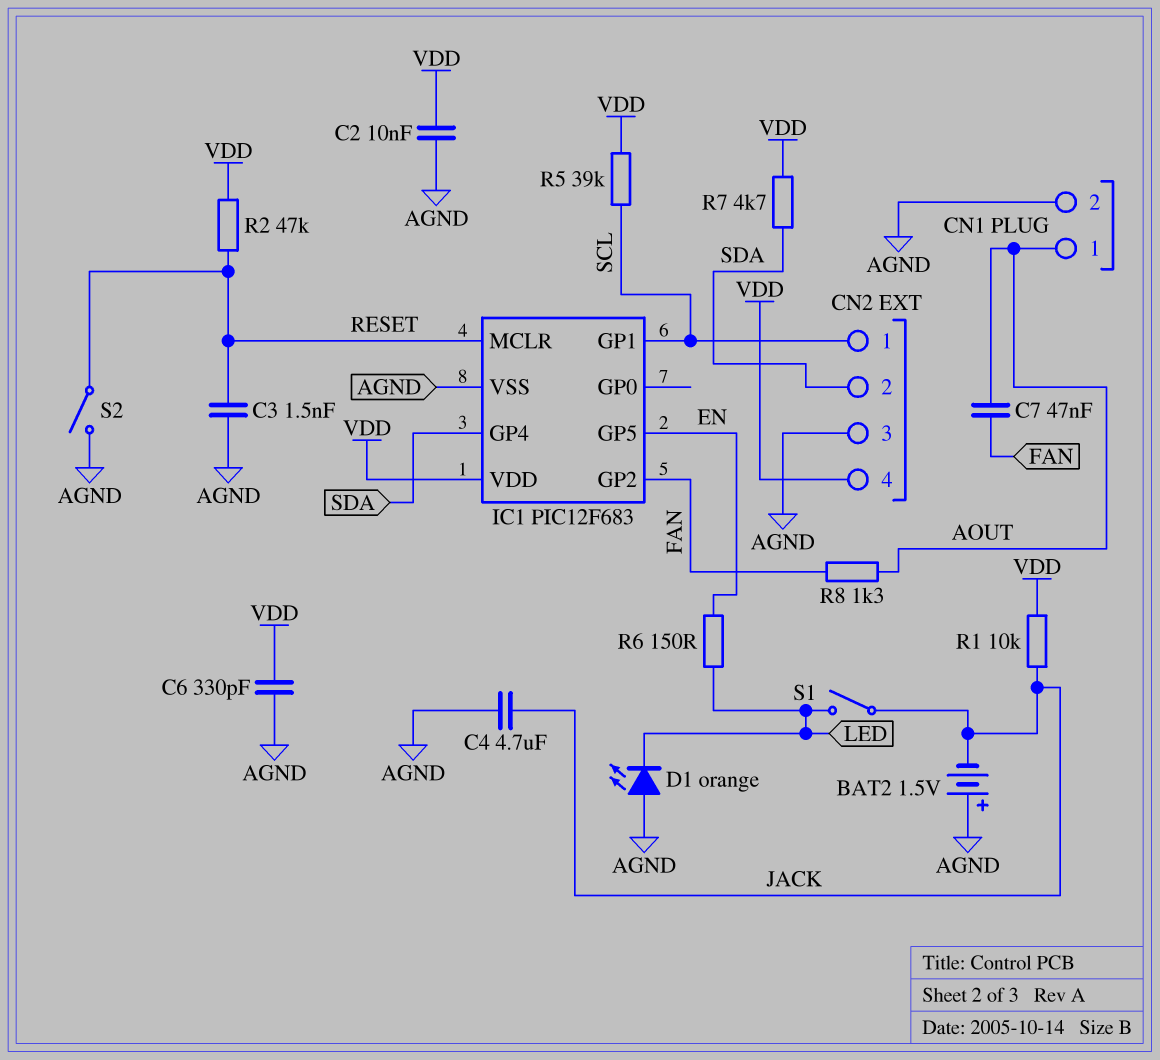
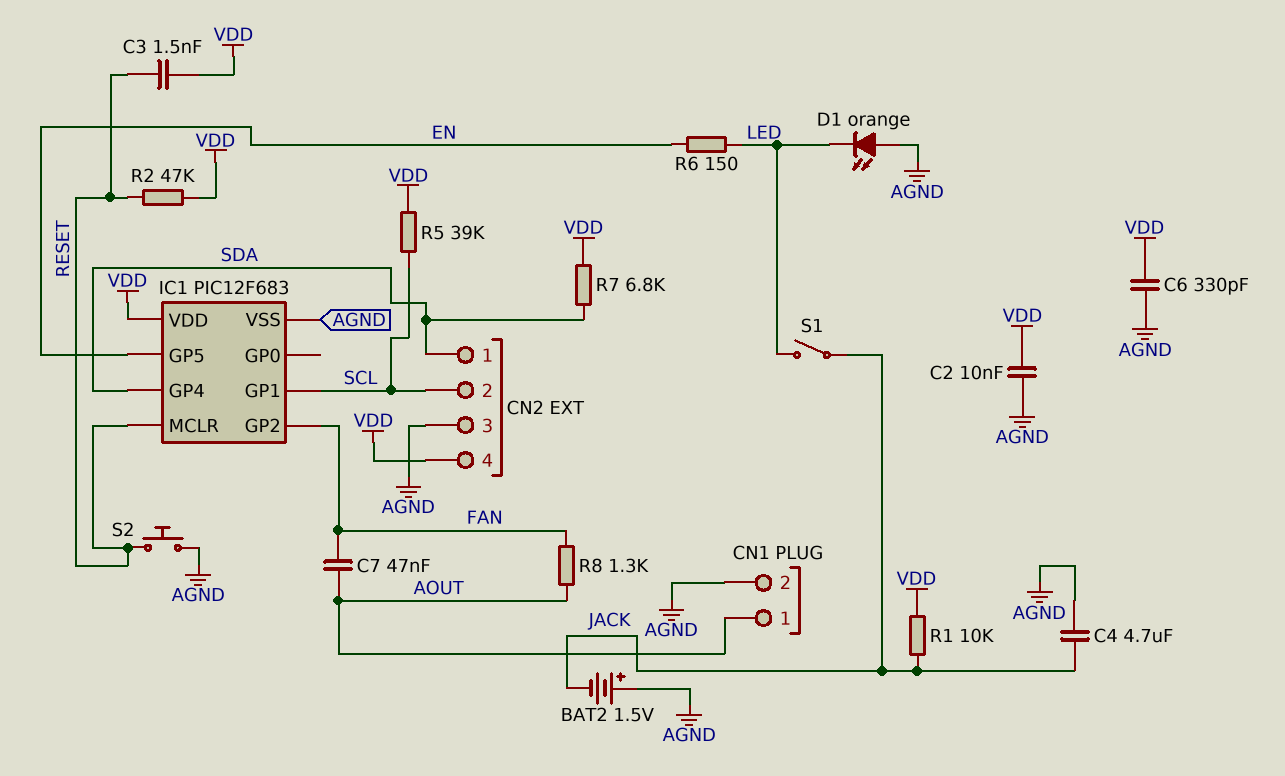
C3: 1.5nF (AGND, RESET) -> 1.5nF (RESET, VDD)
CN2 pin 1: SCL -> SDA
CN2 pin 2: SDA -> SCL
R7: 4.7k (SDA, VDD) -> 6.8k (SDA, VDD)
S2: switch (AGND, RESET) -> button (AGND, RESET)

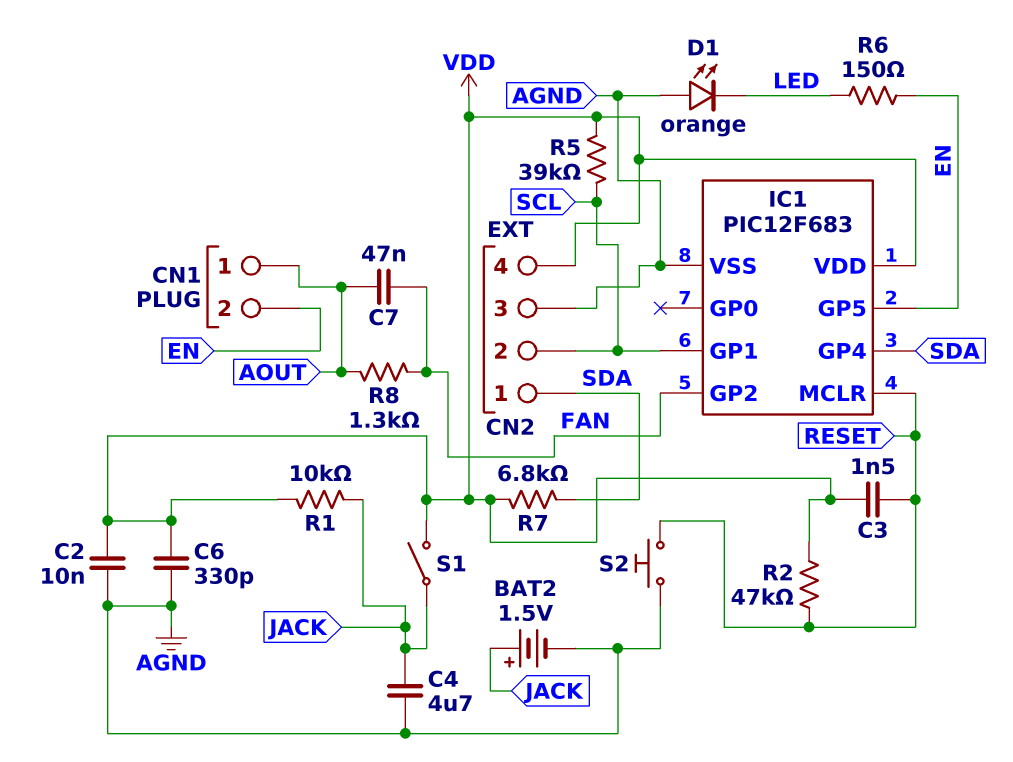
BAT2: 1.5V (plus AGND, minus JACK) -> 1.5V (plus JACK, minus AGND)
CN1 pin 2: AGND -> EN
S1: switch (JACK, LED) -> switch (JACK, VDD)

